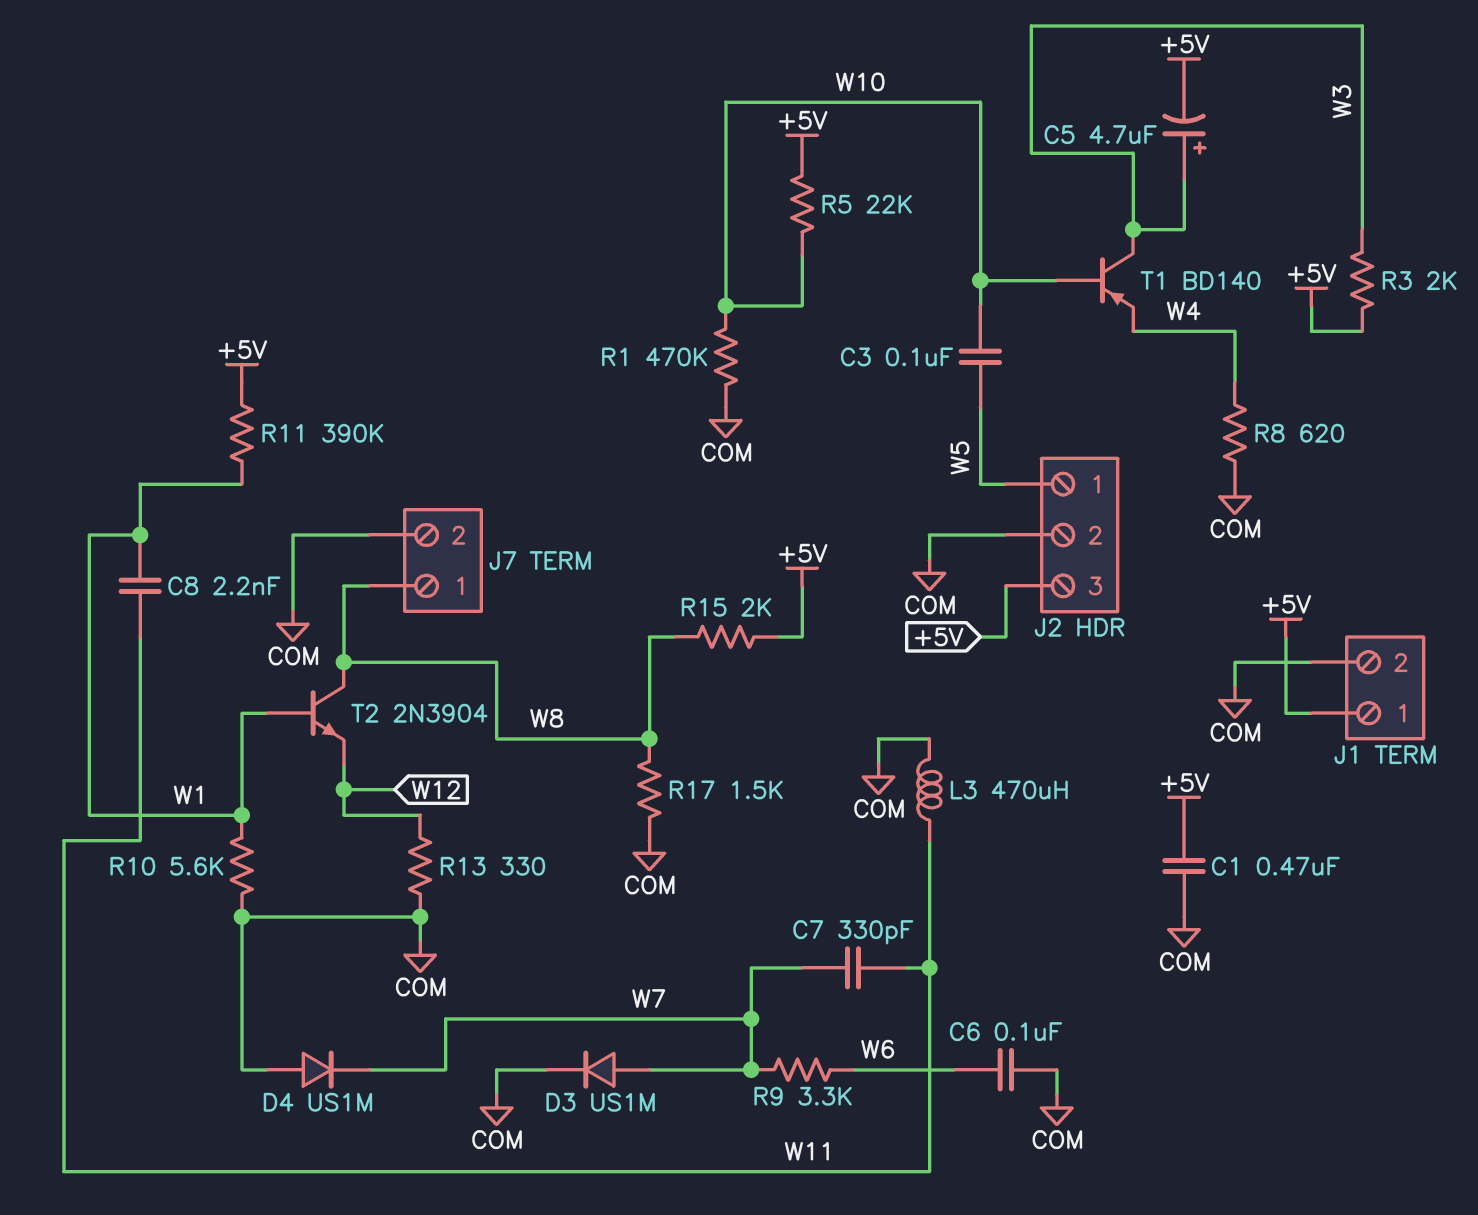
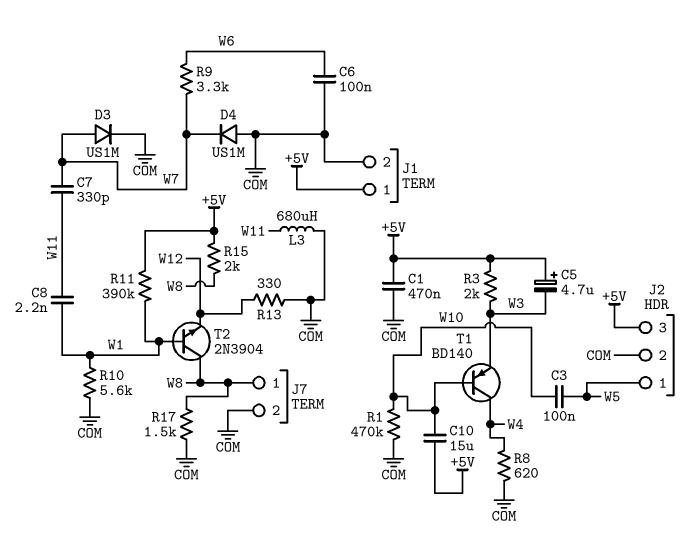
C5: 4.7uF (plus W3, minus +5V) -> 4.7uF (plus +5V, minus W3)
C10: none -> 15uF (+5V, W10)
L3: 470uH (COM, W11) -> 680uH (COM, W11)
R5: 22k (+5V, W10) -> none
T1: PNP BD140 (B W10, C W3, E W4) -> PNP BD140 (B W10, C W4, E W3)

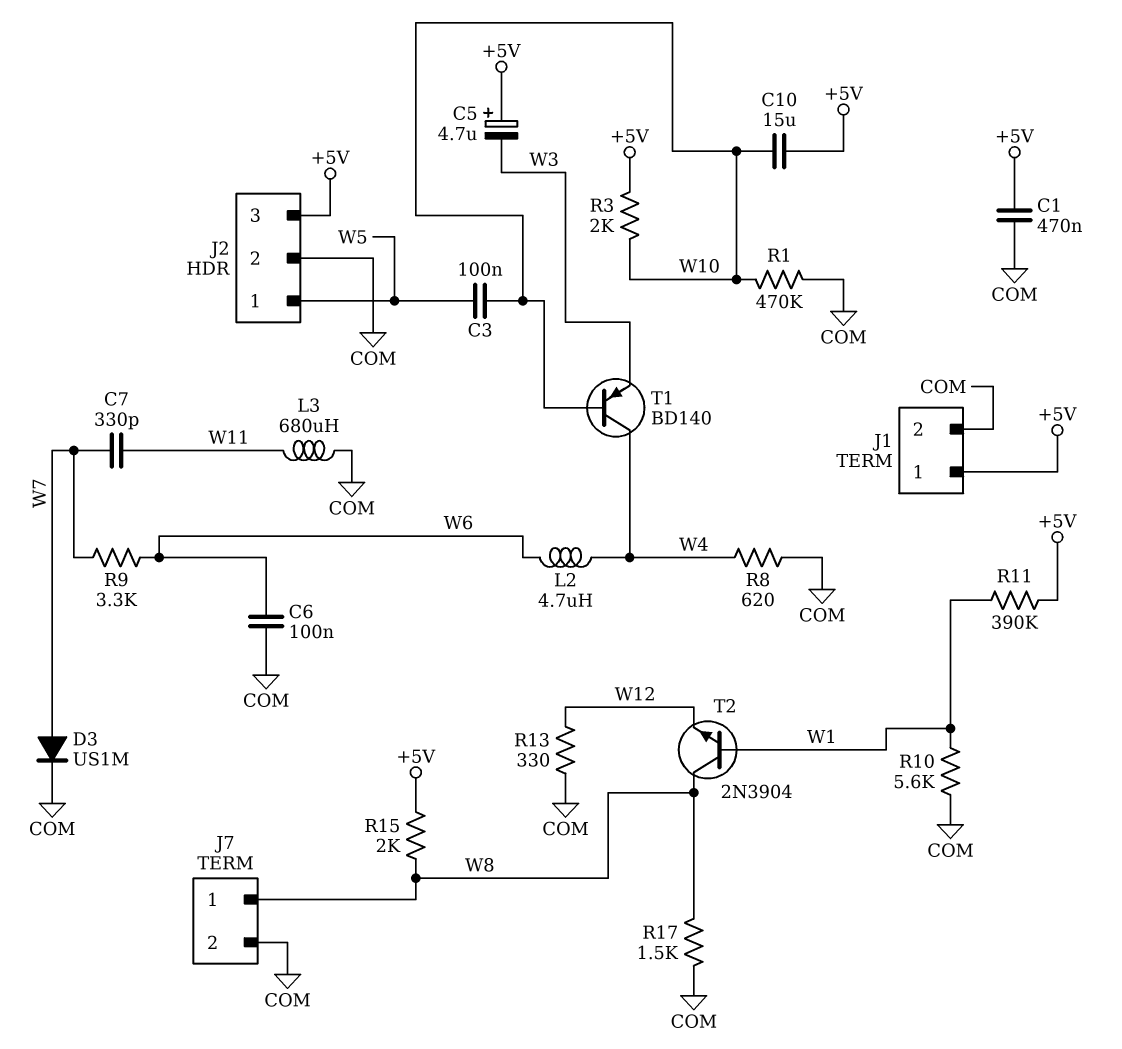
C8: 2.2nF (W1, W11) -> none
D4: diode US1M (A COM, K W7) -> none
L2: none -> 4.7uH (W4, W6)
R3: 2k (+5V, W3) -> 2k (+5V, W10)

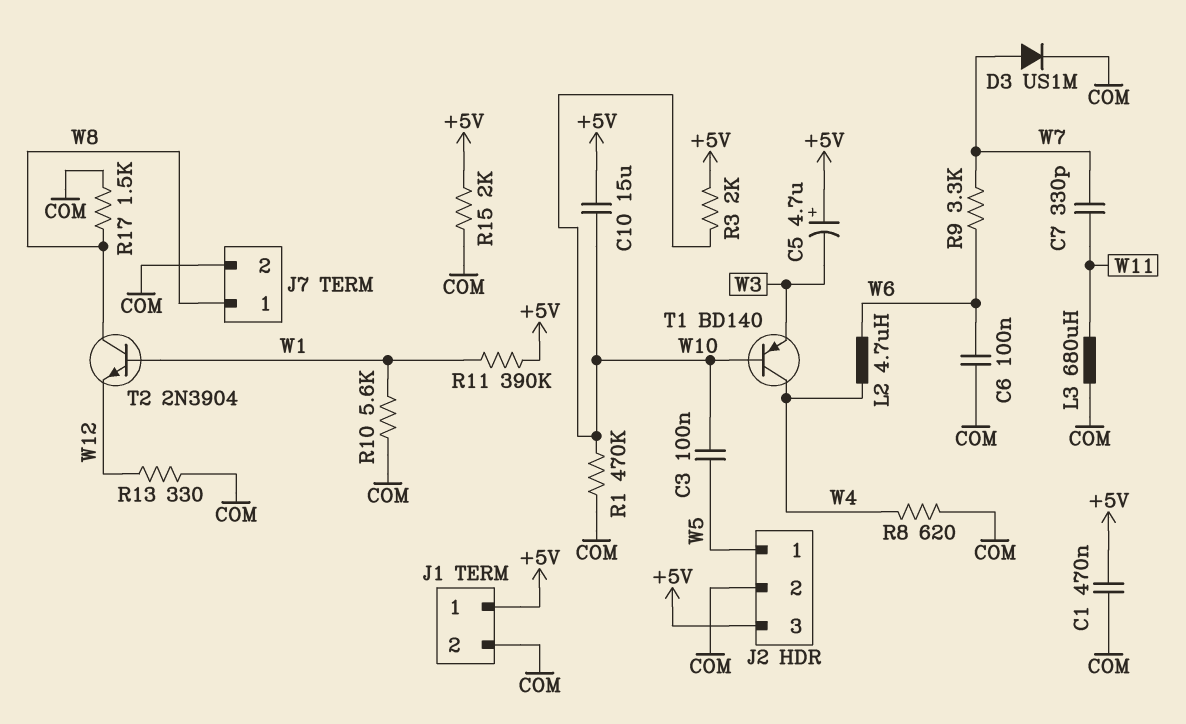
R15: 2k (+5V, W8) -> 2k (+5V, COM)

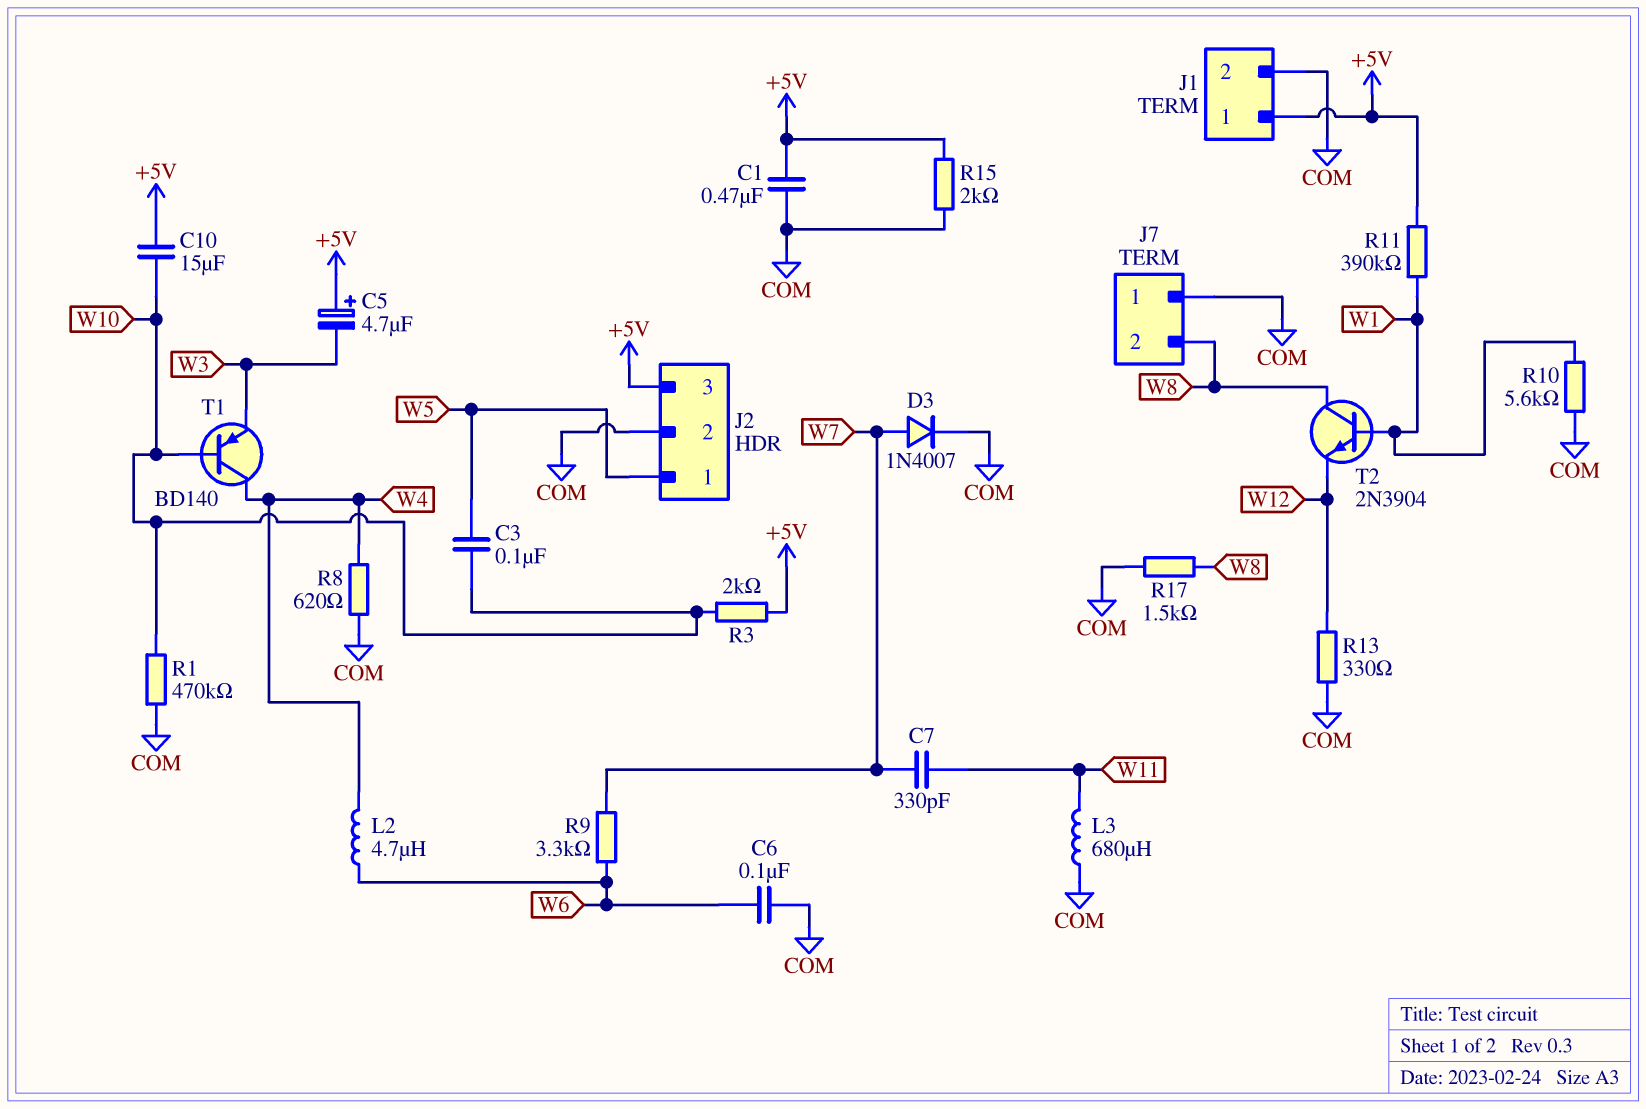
D3: diode US1M (A W7, K COM) -> diode 1N4007 (A W7, K COM)
J7 pin 1: W8 -> COM
J7 pin 2: COM -> W8

